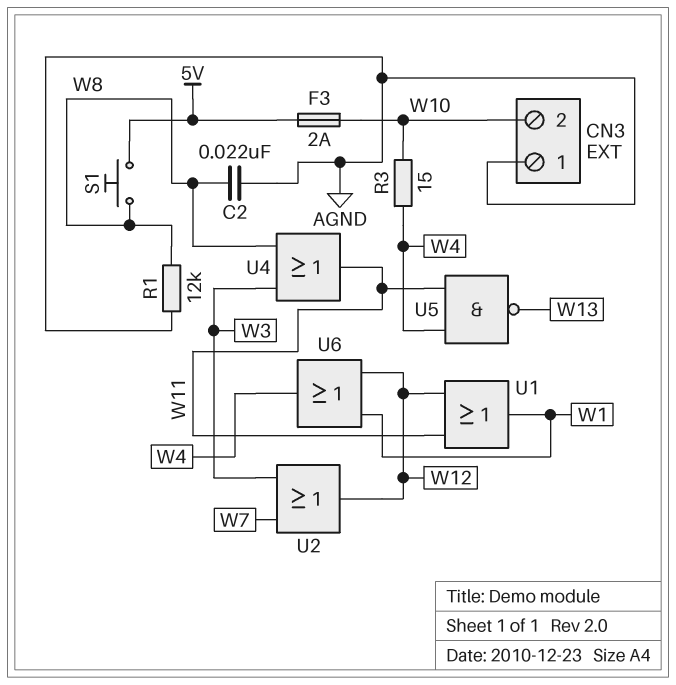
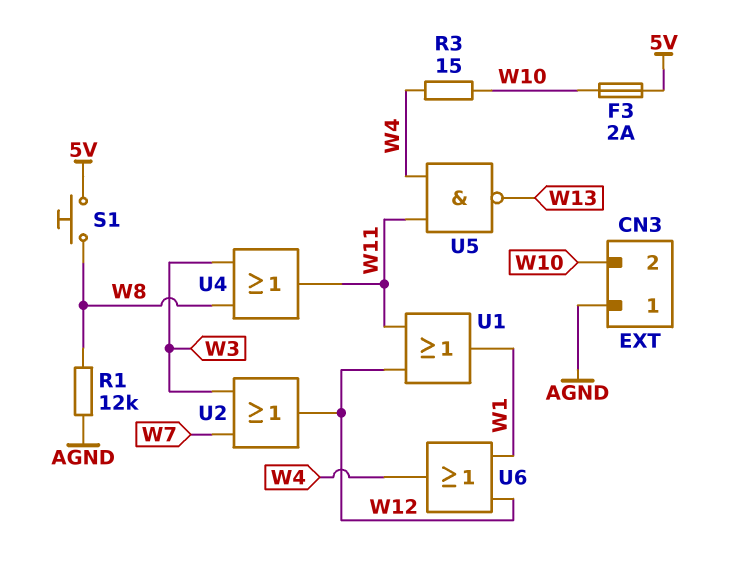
C2: 22nF (AGND, W8) -> none

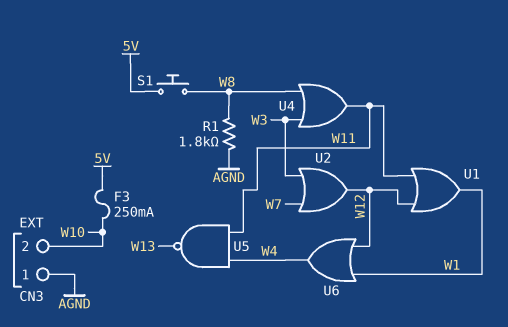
F3: 2A (5V, W10) -> 250mA (5V, W10)
R1: 12k (AGND, W8) -> 1.8k (AGND, W8)
R3: 15 (W4, W10) -> none

